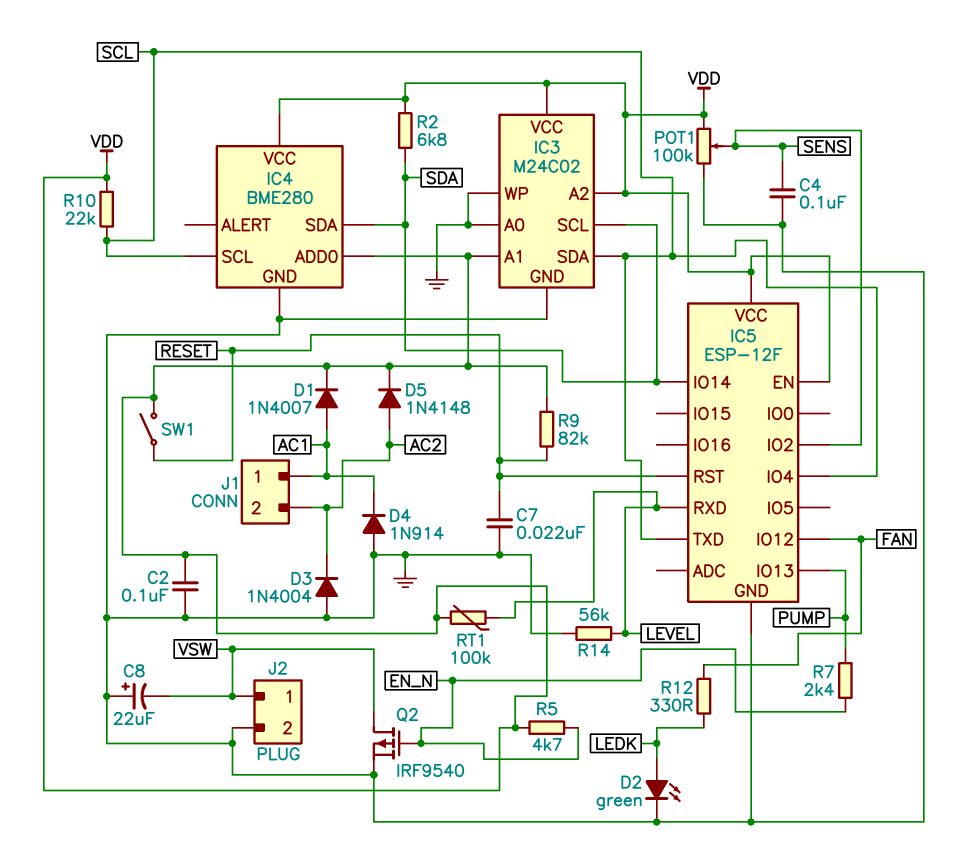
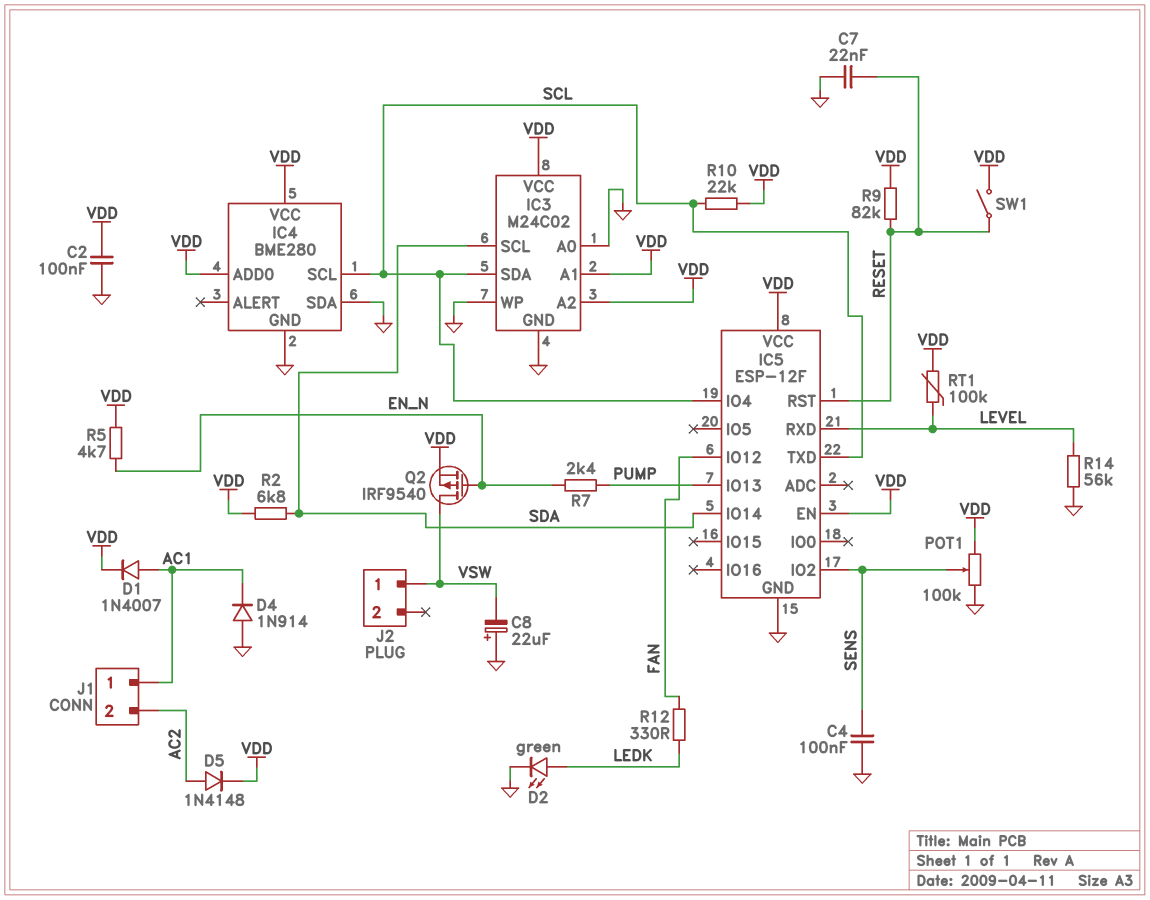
D3: diode 1N4004 (A GND, K AC2) -> none
IC4 pin SDA: SDA -> GND
J2 pin 2: GND -> none
Q2: PMOS IRF9540 (G EN_N, D VSW, S GND) -> PMOS IRF9540 (G EN_N, D VSW, S VDD)

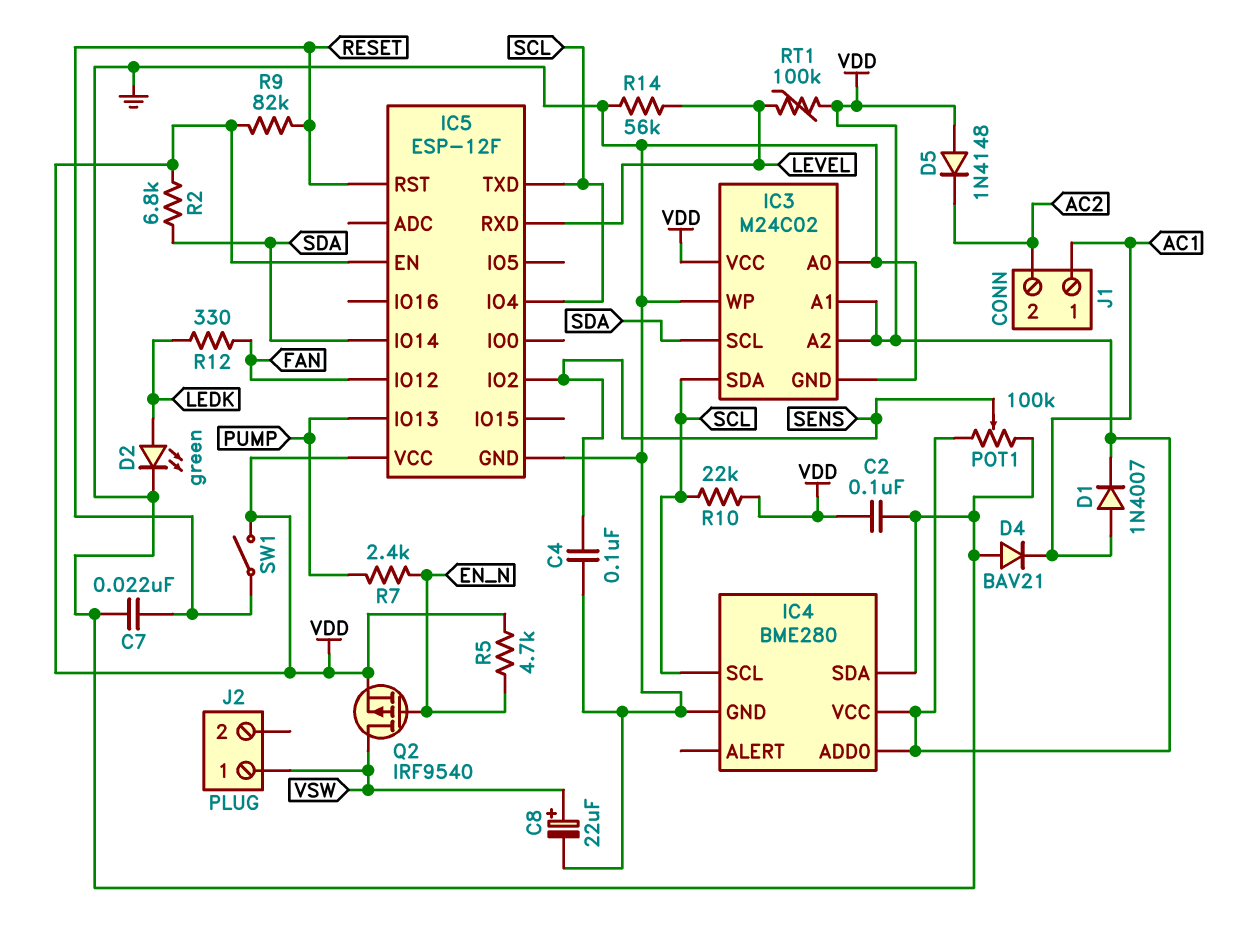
C8: 22uF (plus GND, minus VSW) -> 22uF (plus VSW, minus GND)
D4: diode 1N914 (A GND, K AC1) -> diode BAV21 (A GND, K AC1)
D5: diode 1N4148 (A AC2, K VDD) -> diode 1N4148 (A VDD, K AC2)

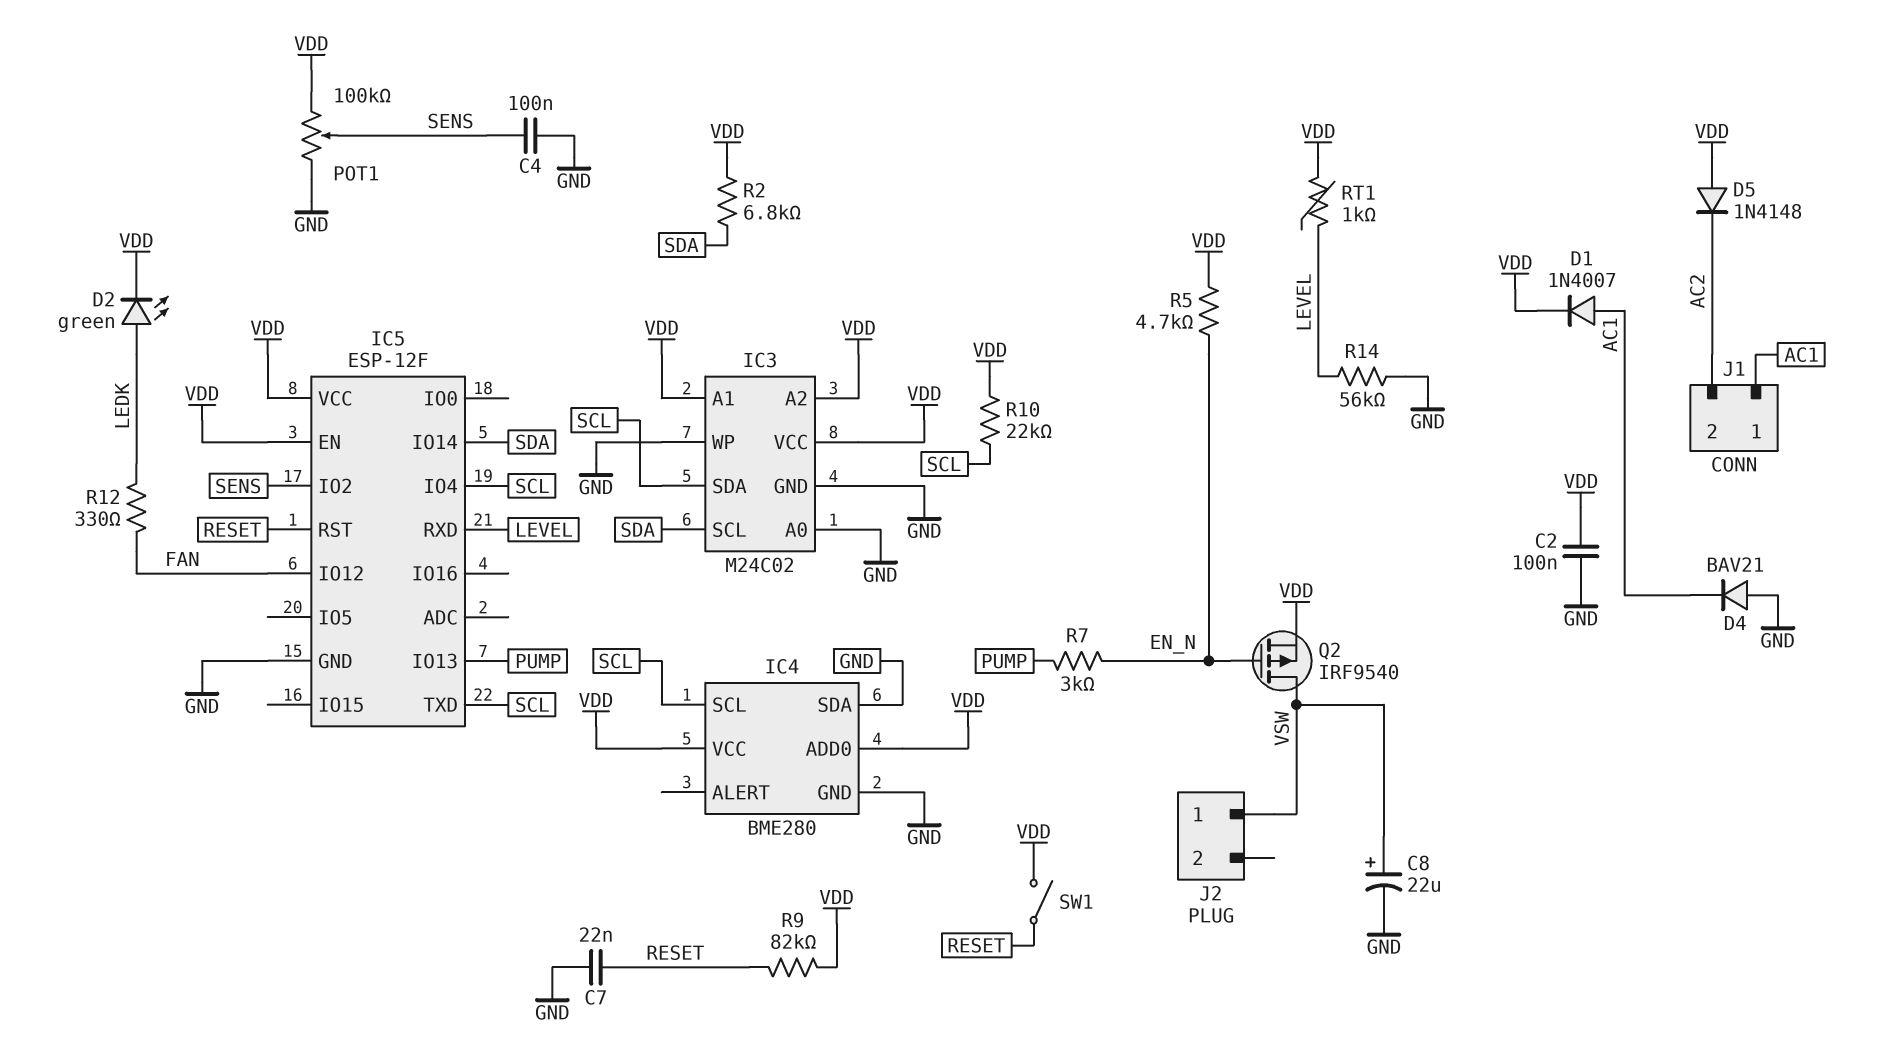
D2: LED green (A LEDK, K GND) -> LED green (A LEDK, K VDD)
R7: 2.4k (EN_N, PUMP) -> 3k (EN_N, PUMP)
RT1: 100k (LEVEL, VDD) -> 1k (LEVEL, VDD)

